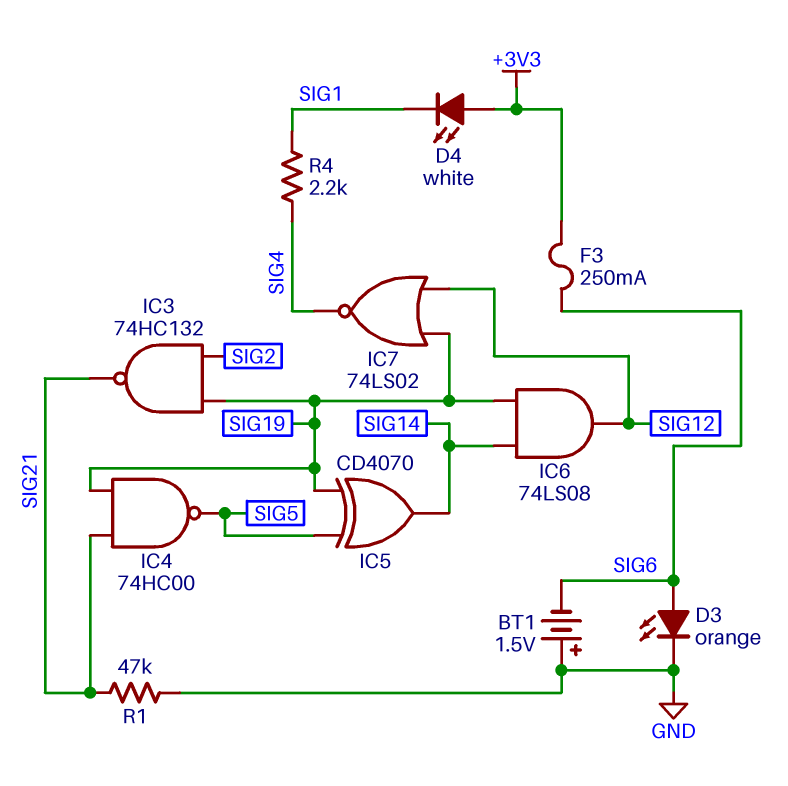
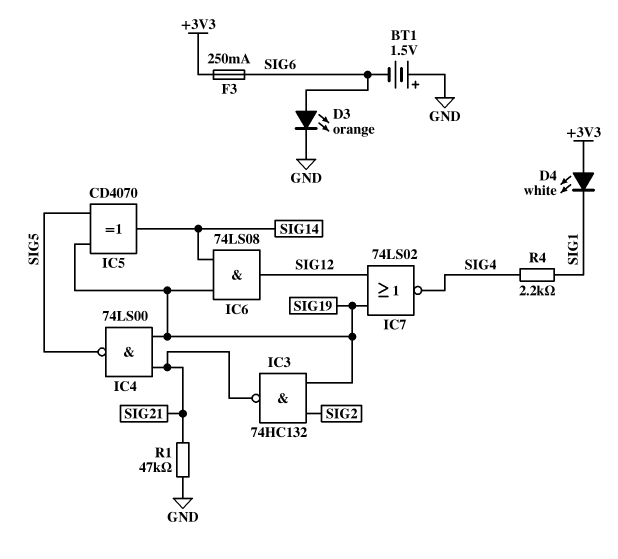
IC4: NAND 74HC00 (in SIG19, in SIG21, out SIG5) -> NAND 74LS00 (in SIG19, in SIG21, out SIG5)

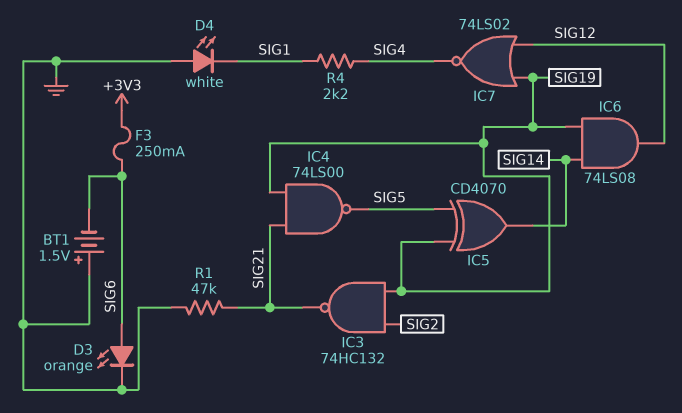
D4: LED white (A +3V3, K SIG1) -> LED white (A GND, K SIG1)

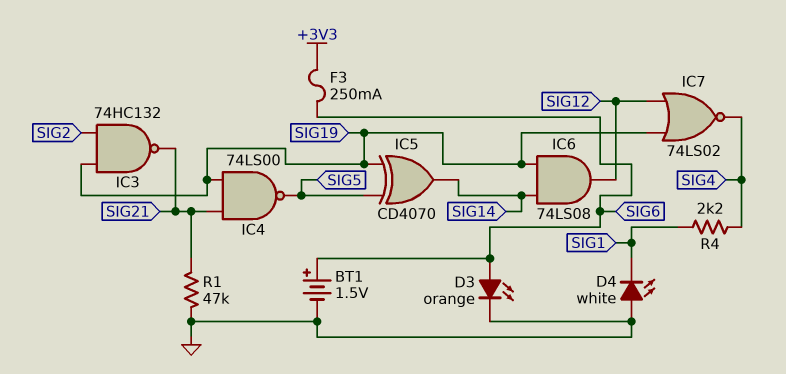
BT1: 1.5V (plus GND, minus SIG6) -> 1.5V (plus SIG6, minus GND)

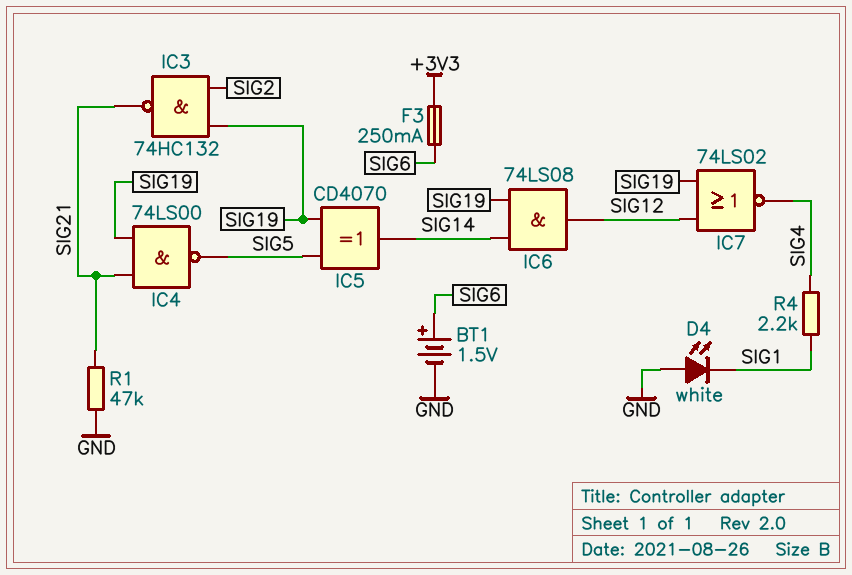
D3: LED orange (A SIG6, K GND) -> none

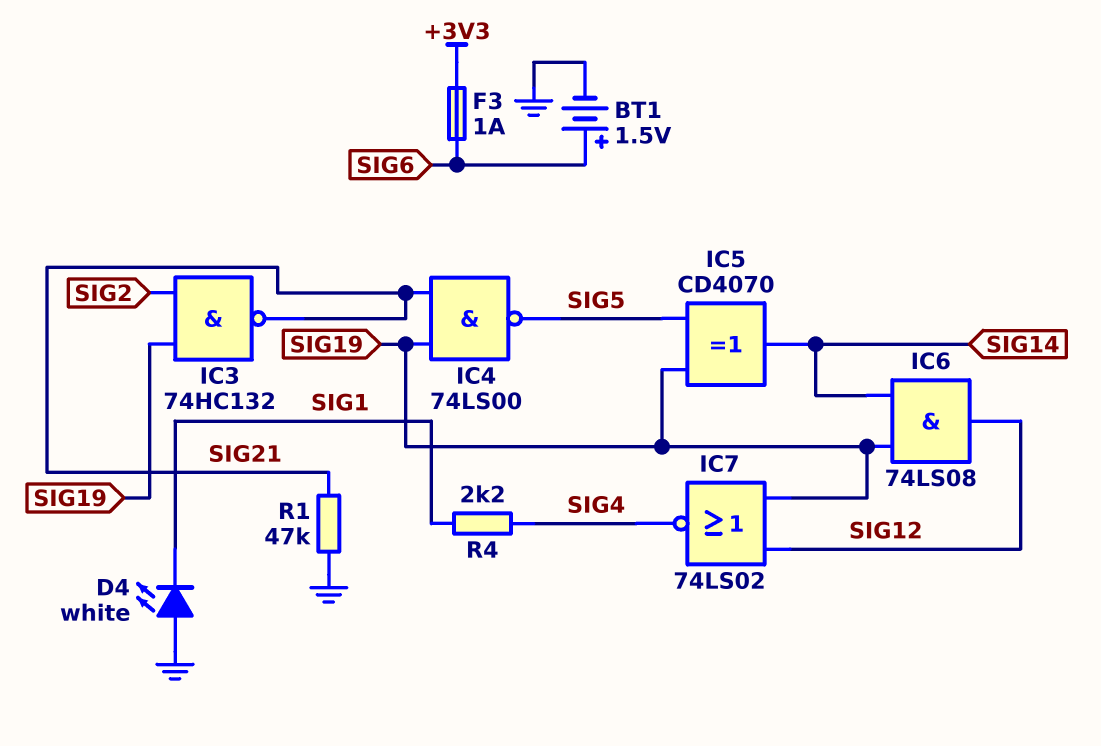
F3: 250mA (+3V3, SIG6) -> 1A (+3V3, SIG6)

